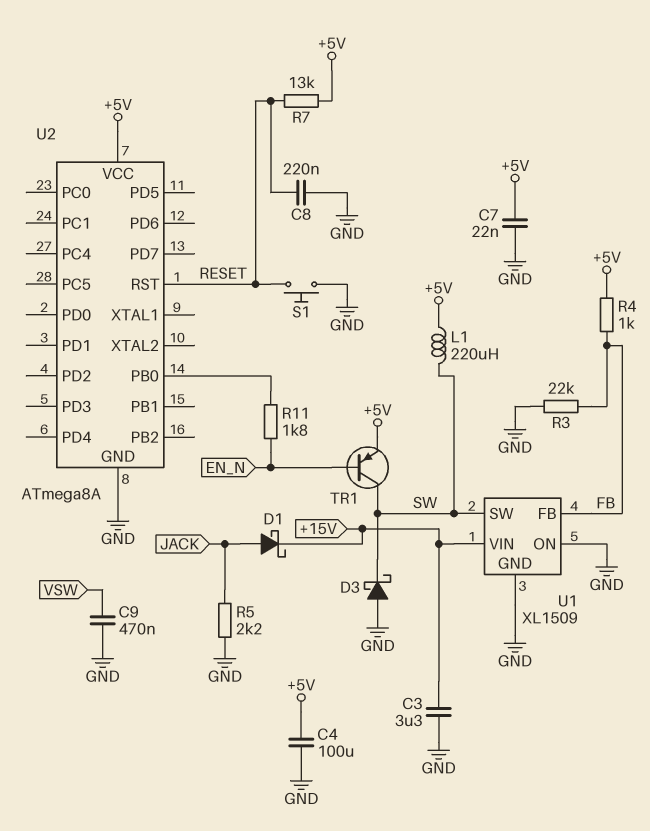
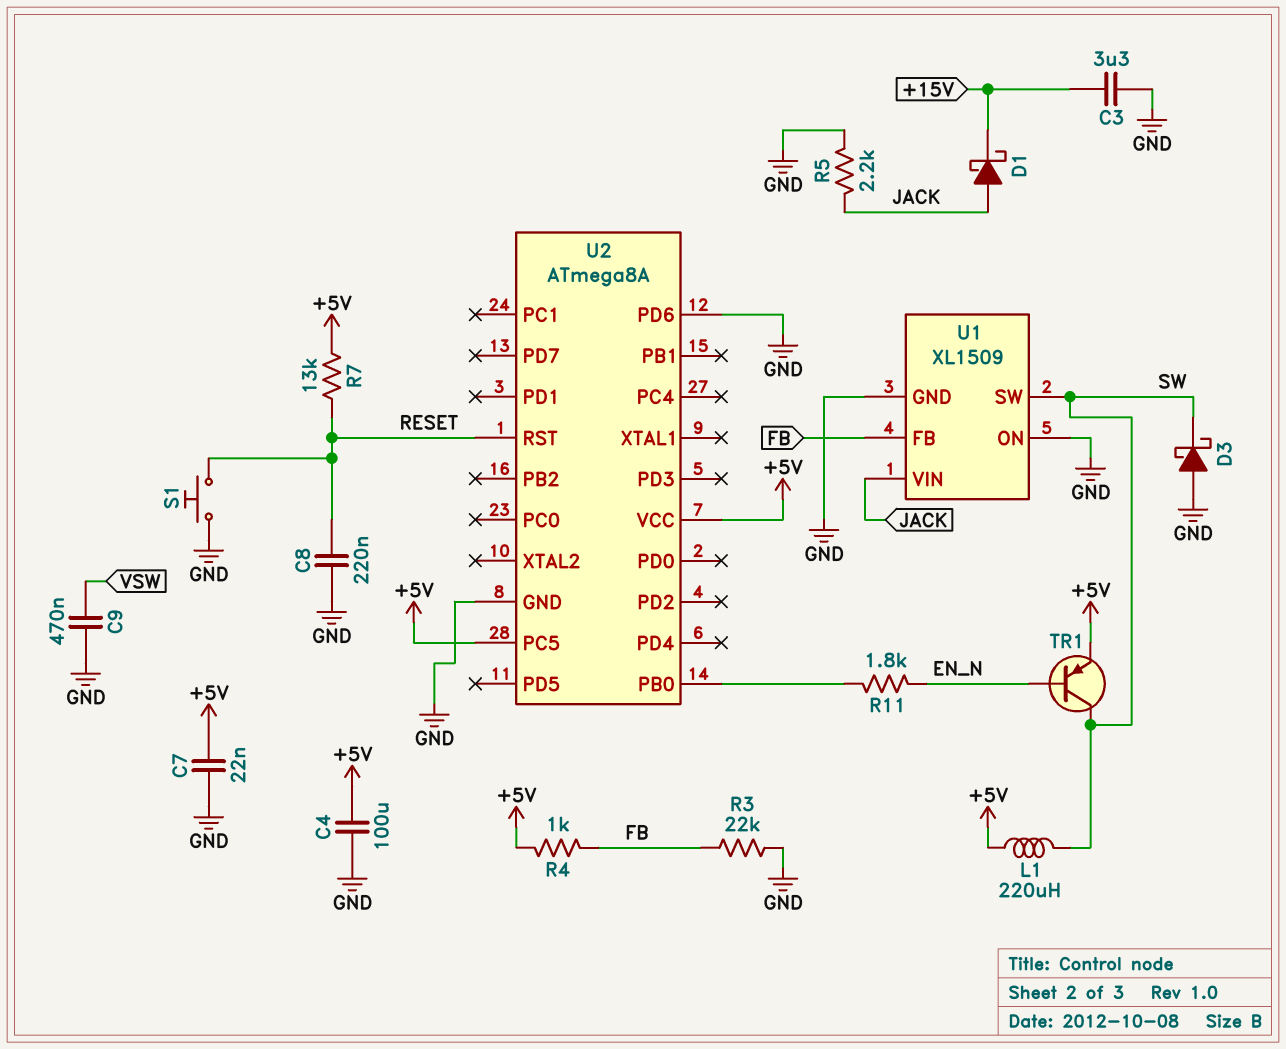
U1 pin VIN: +15V -> JACK
U2 pin PC5: none -> +5V
U2 pin PD6: none -> GND

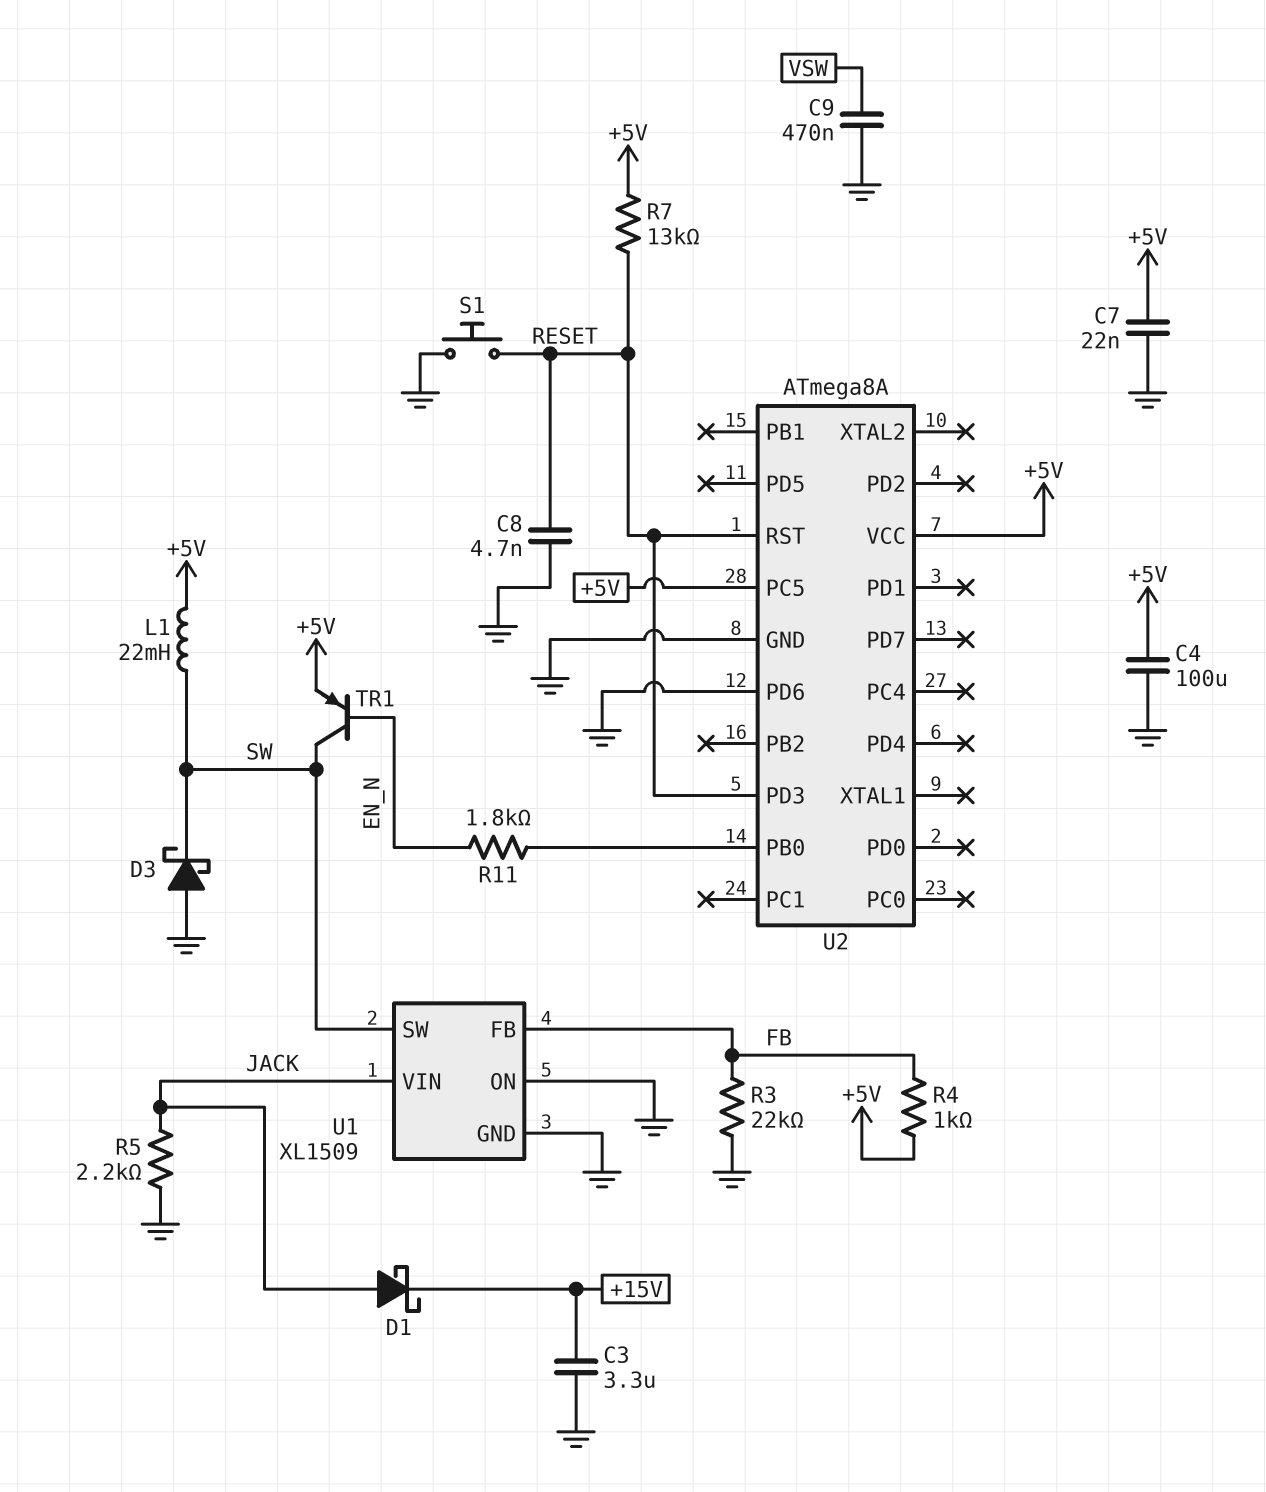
C8: 220nF (GND, RESET) -> 4.7nF (GND, RESET)
L1: 220uH (+5V, SW) -> 22mH (+5V, SW)
U2 pin PD3: none -> RESET

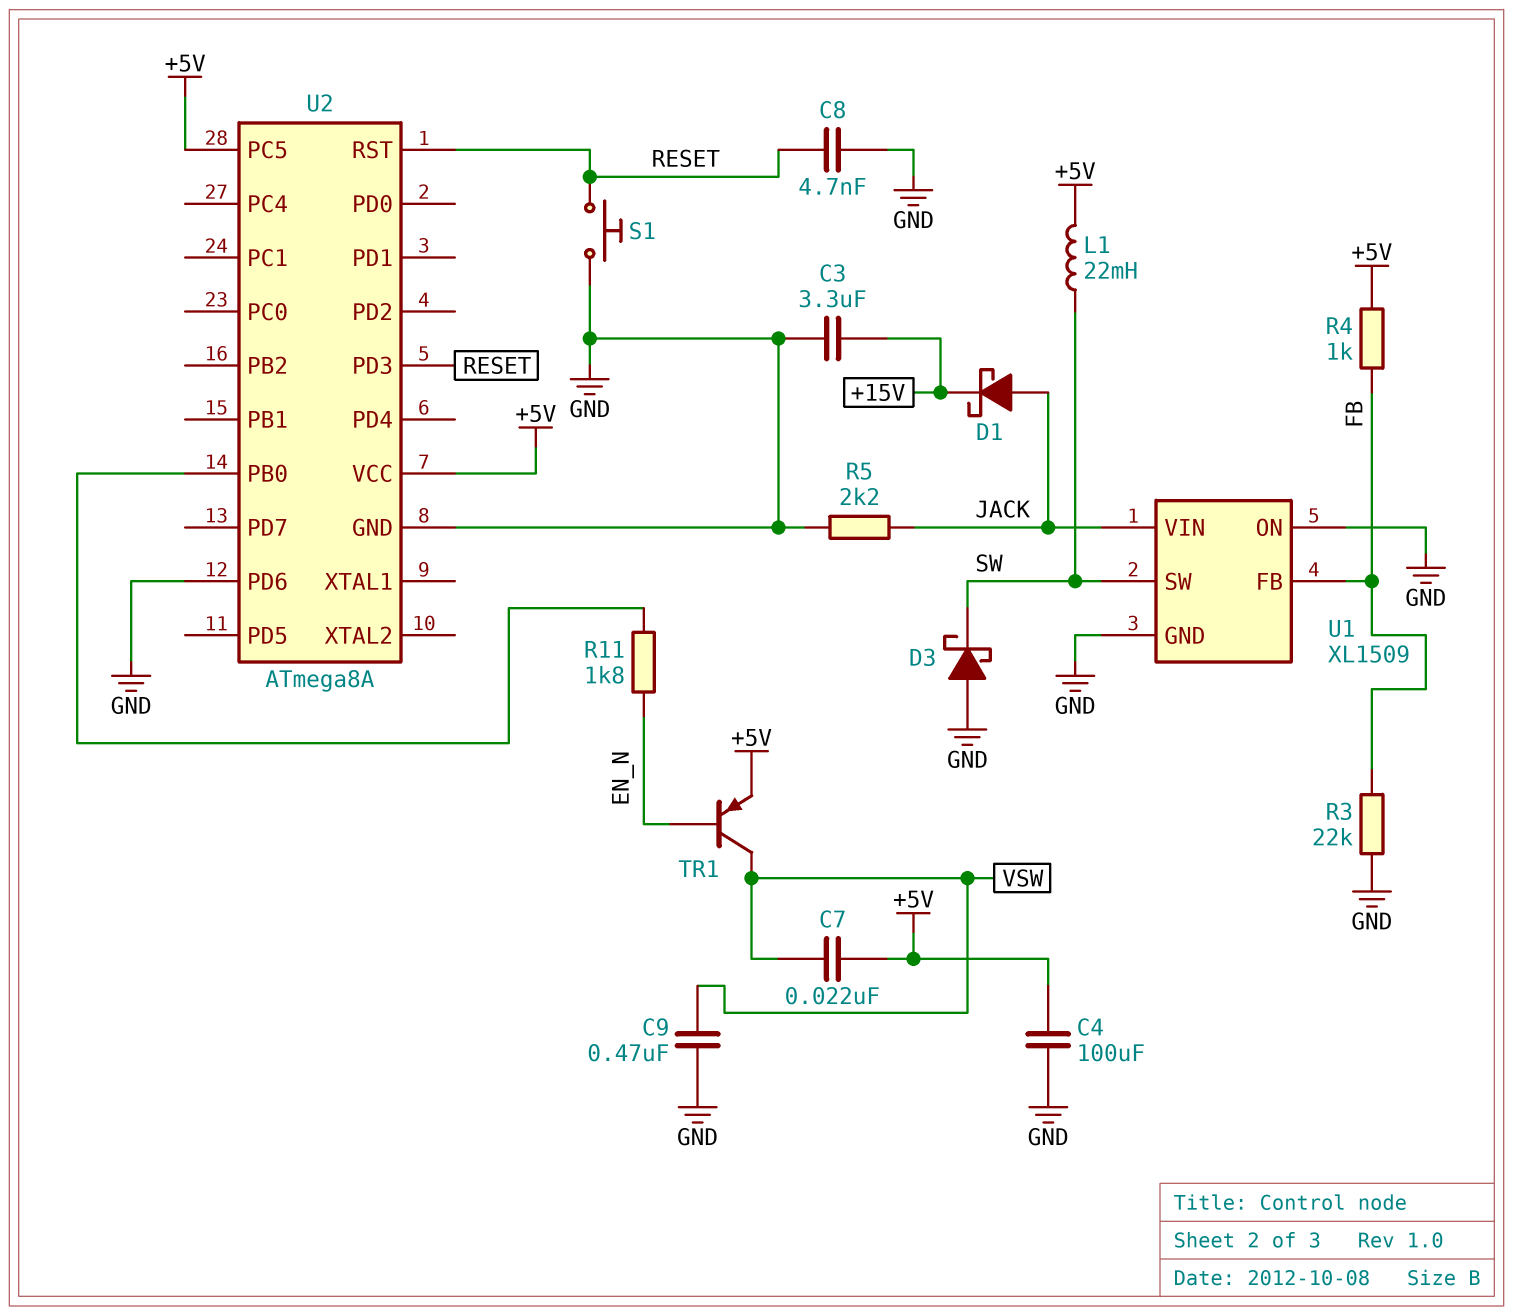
C7: 22nF (+5V, GND) -> 22nF (+5V, VSW)
R7: 13k (+5V, RESET) -> none
TR1: PNP (B EN_N, C SW, E +5V) -> PNP (B EN_N, C VSW, E +5V)

